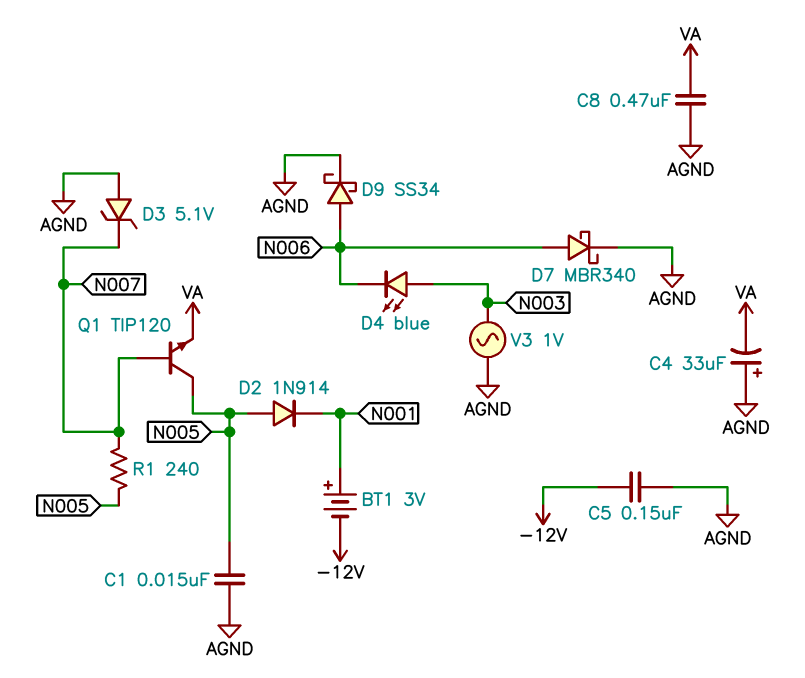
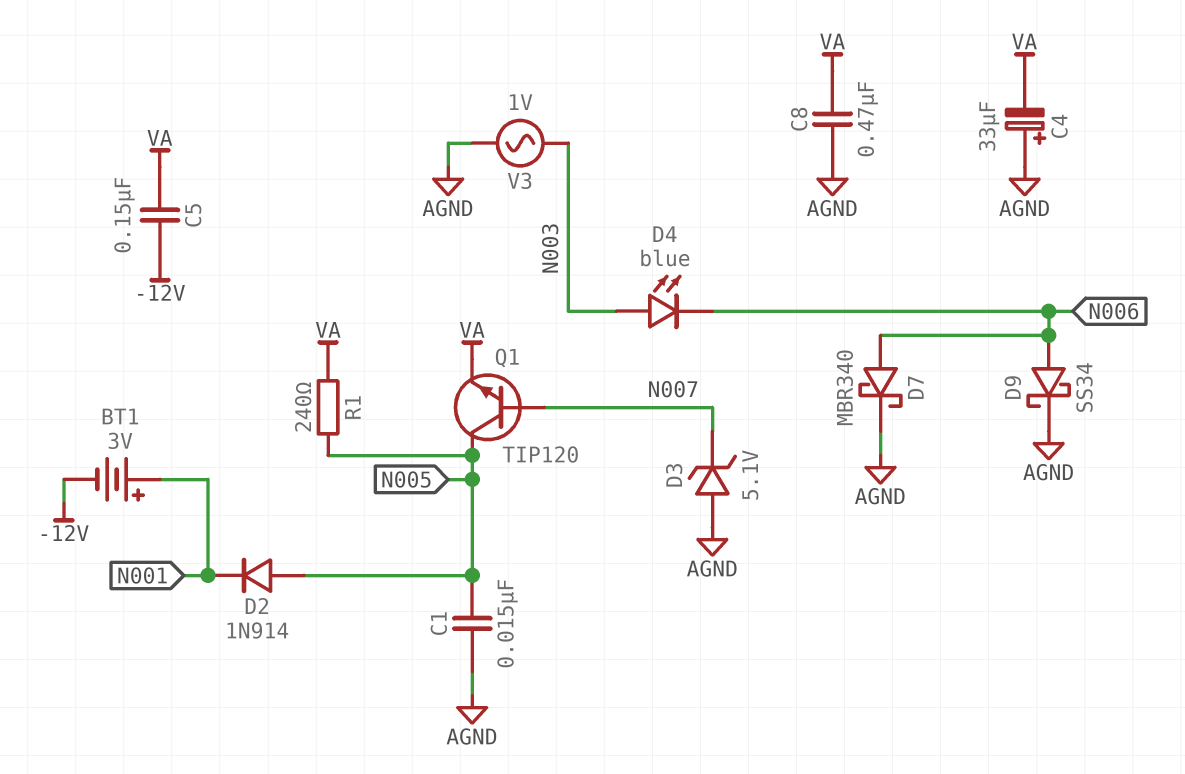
C5: 150nF (-12V, AGND) -> 150nF (-12V, VA)
R1: 240 (N005, N007) -> 240 (N005, VA)

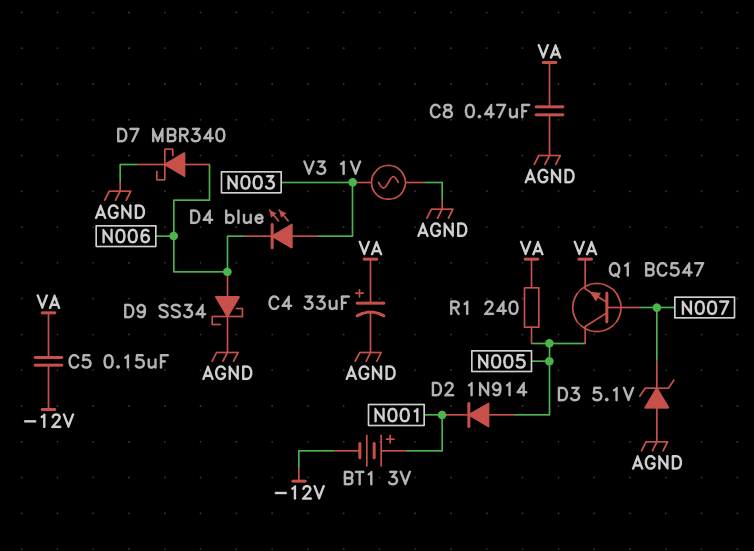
C1: 15nF (AGND, N005) -> none
C4: 33uF (plus AGND, minus VA) -> 33uF (plus VA, minus AGND)
Q1: NPN TIP120 (B N007, C N005, E VA) -> NPN BC547 (B N007, C N005, E VA)

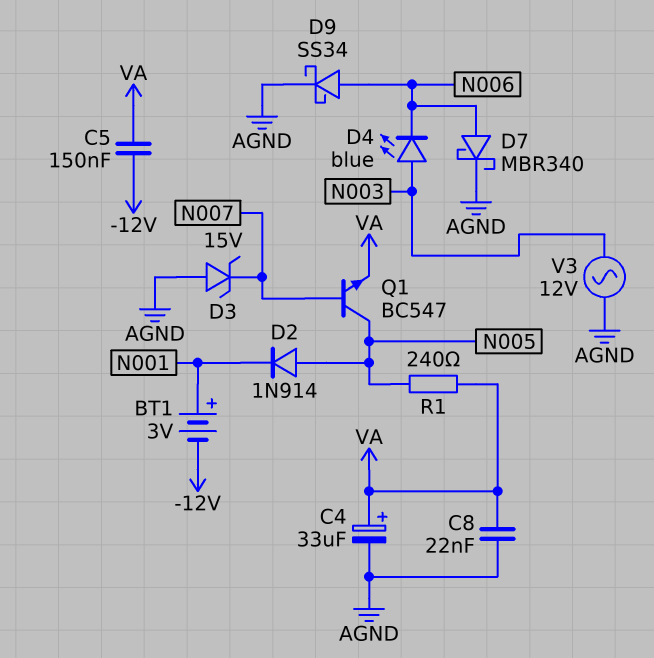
C8: 470nF (AGND, VA) -> 22nF (AGND, VA)
D3: zener 5.1V (A AGND, K N007) -> zener 15V (A AGND, K N007)
V3: AC 1V (AGND, N003) -> AC 12V (AGND, N003)

